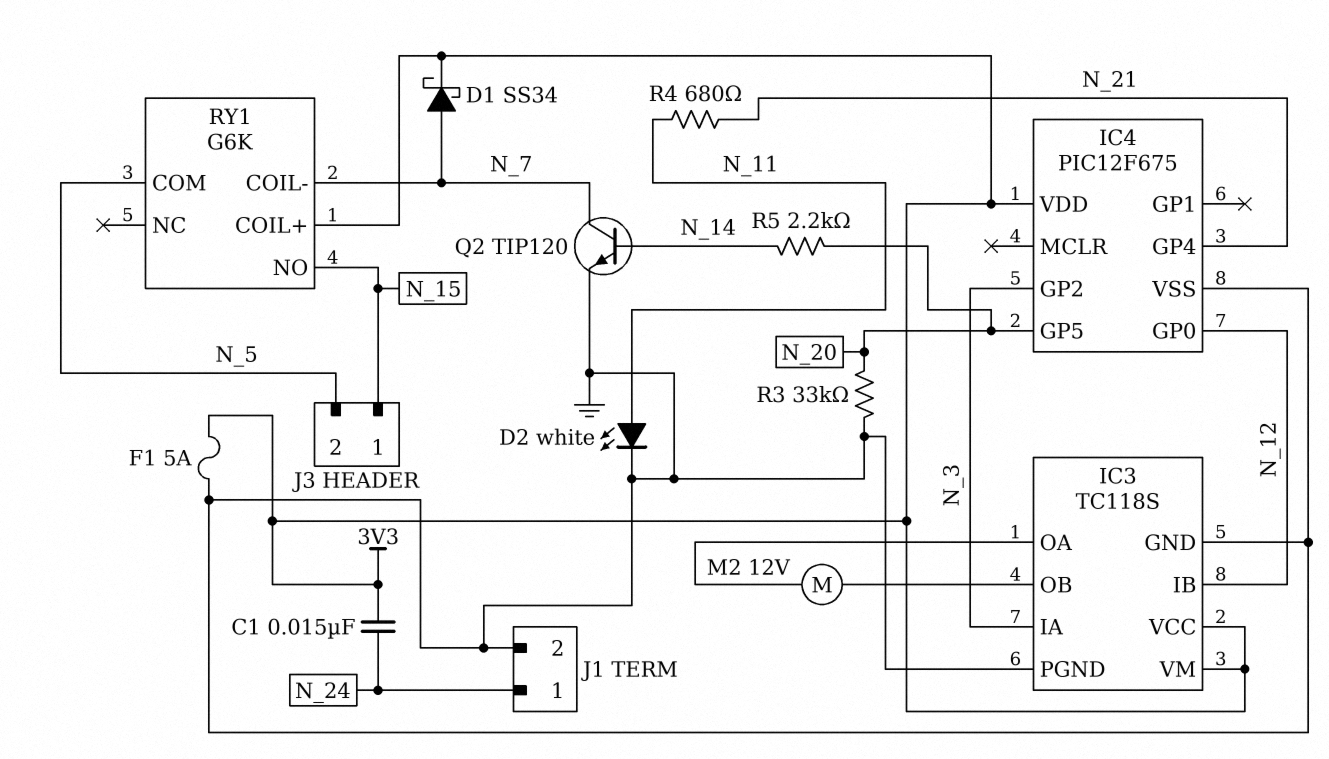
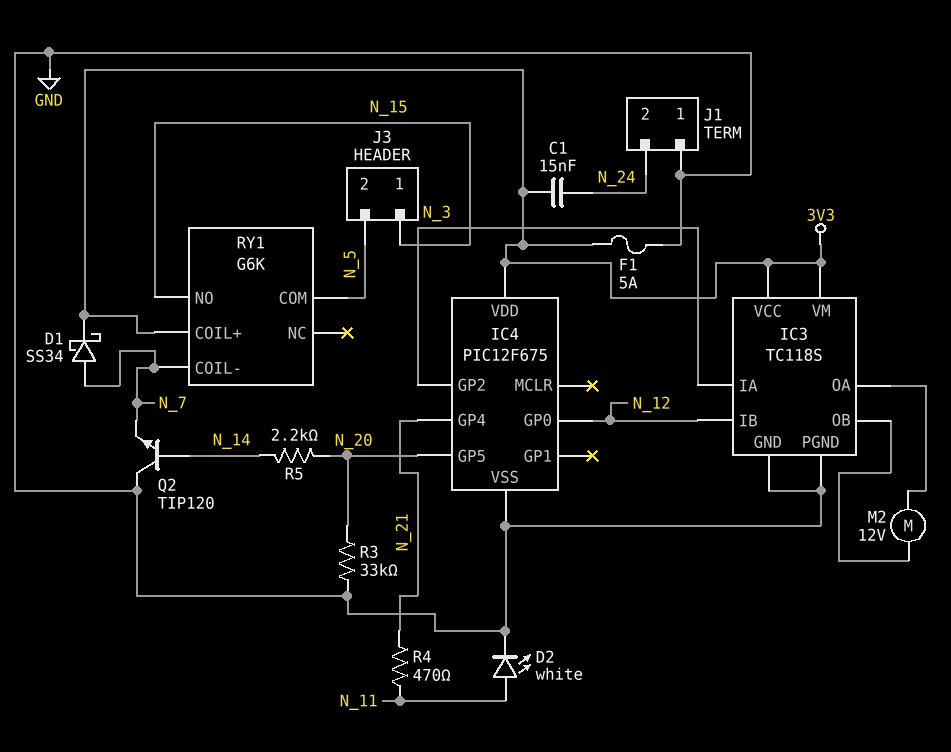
J1 pin 1: N_24 -> GND
J1 pin 2: GND -> N_24
Q2: NPN TIP120 (B N_14, C N_7, E GND) -> NPN TIP120 (B N_14, C GND, E N_7)
R4: 680 (N_11, N_21) -> 470 (N_11, N_21)

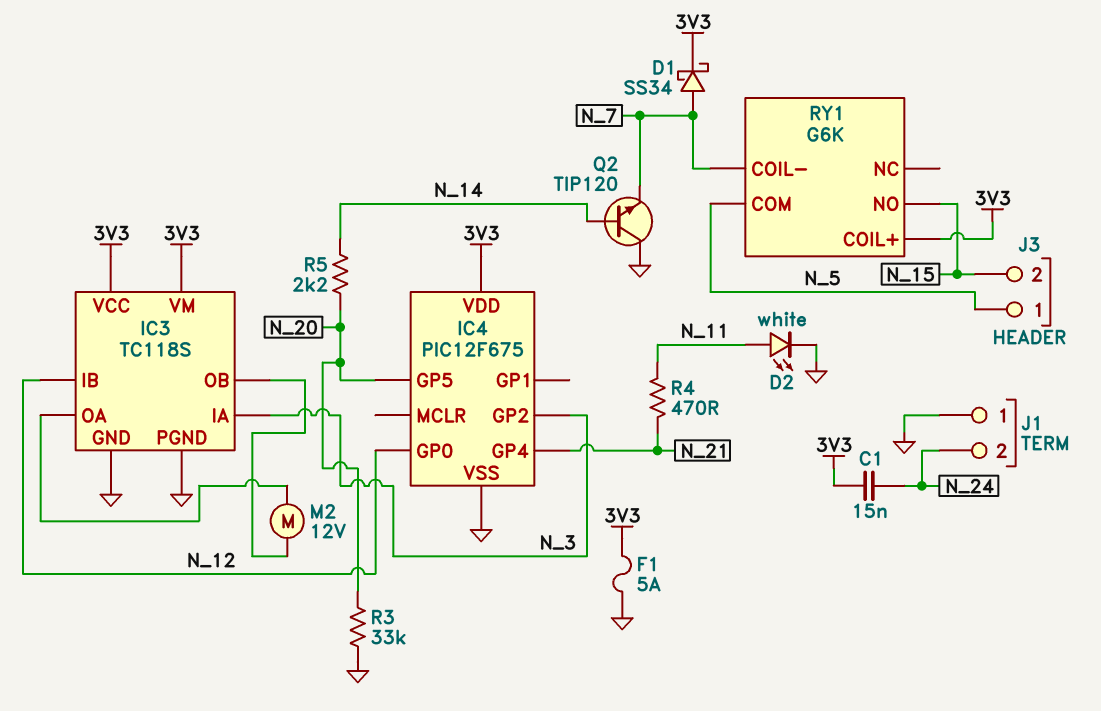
J3 pin 1: N_15 -> N_5
J3 pin 2: N_5 -> N_15

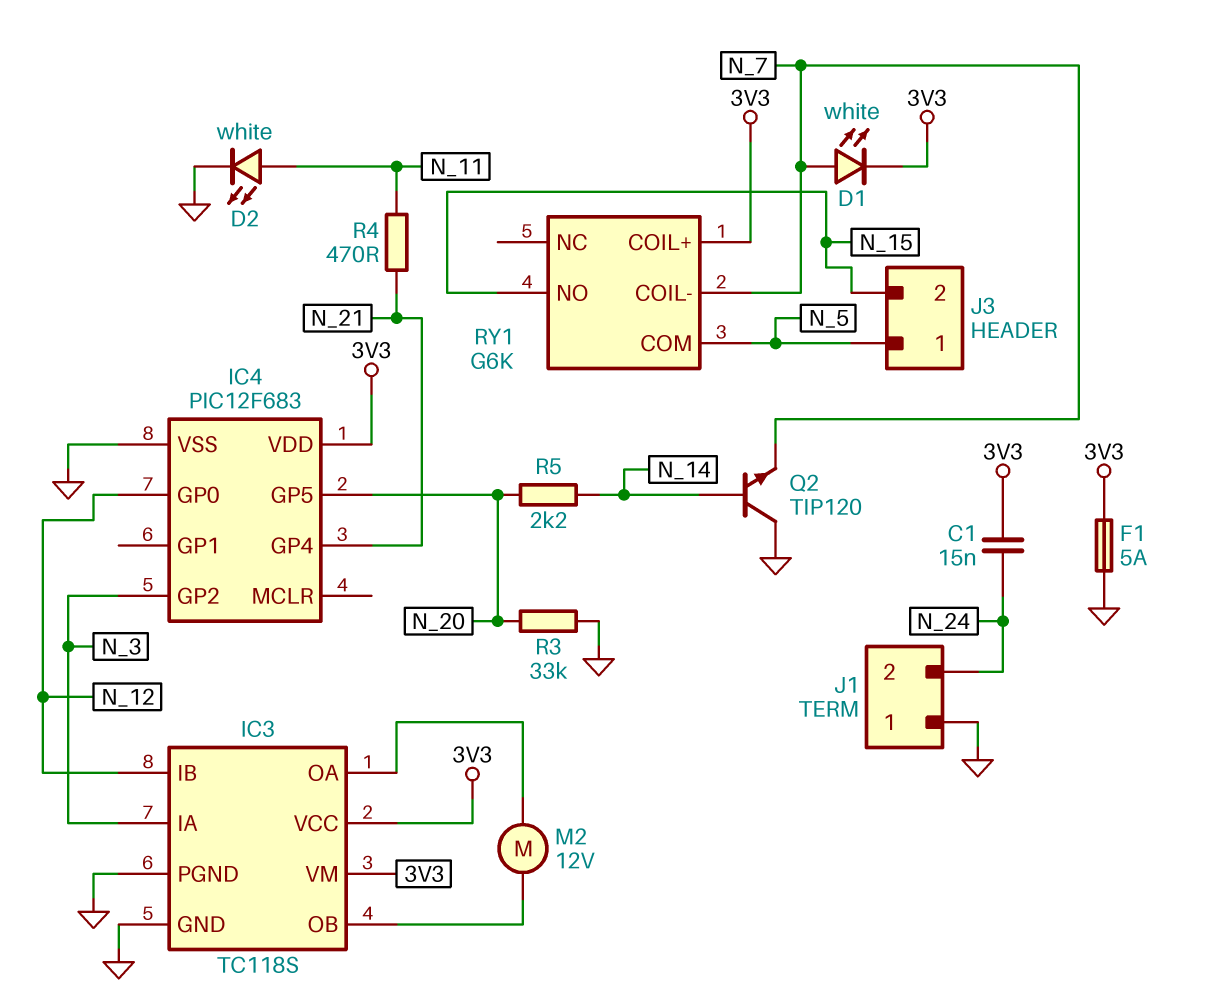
D1: schottky SS34 (A N_7, K 3V3) -> LED white (A N_7, K 3V3)
IC4: PIC12F675 -> PIC12F683

